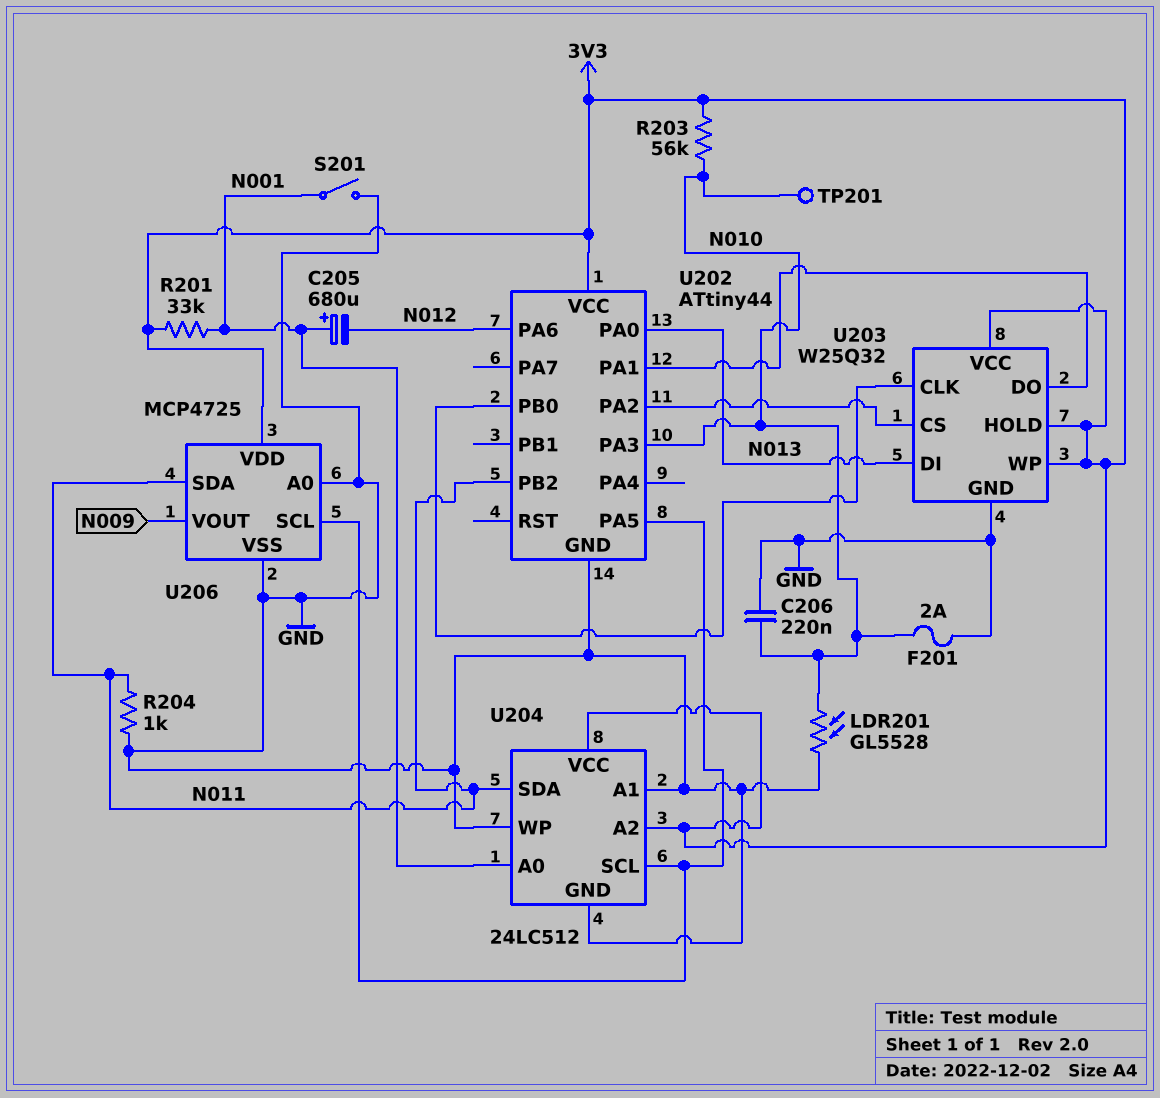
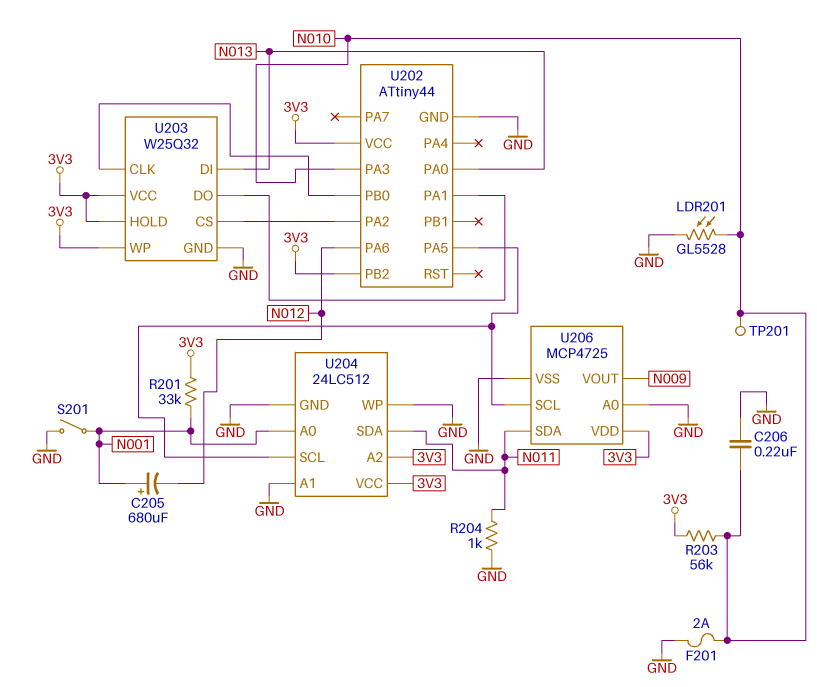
U202 pin PB2: N011 -> 3V3

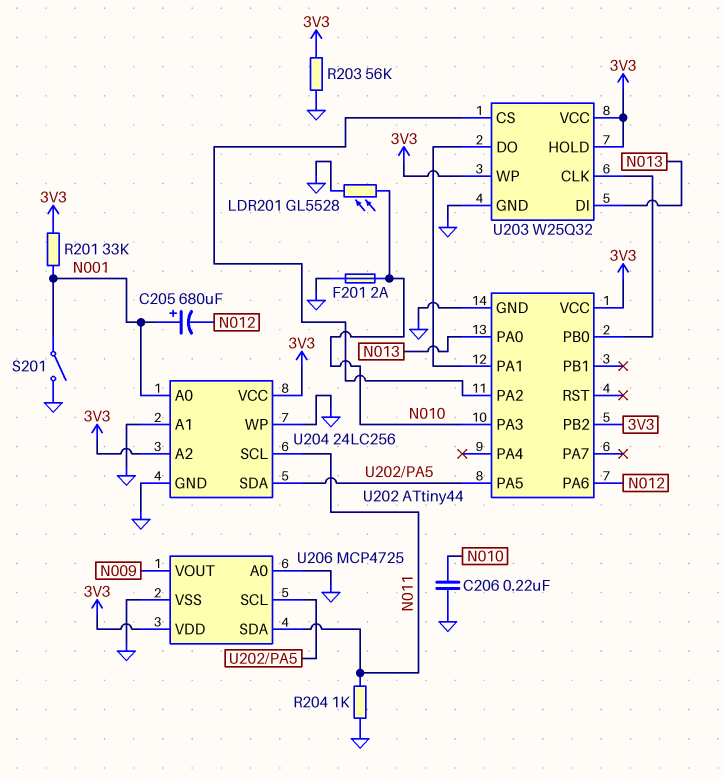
R203: 56k (3V3, N010) -> 56k (3V3, GND)
TP201: test point (N010) -> none
U204: 24LC512 -> 24LC256
U204 pin SCL: U202/PA5 -> N011
U204 pin SDA: N011 -> U202/PA5

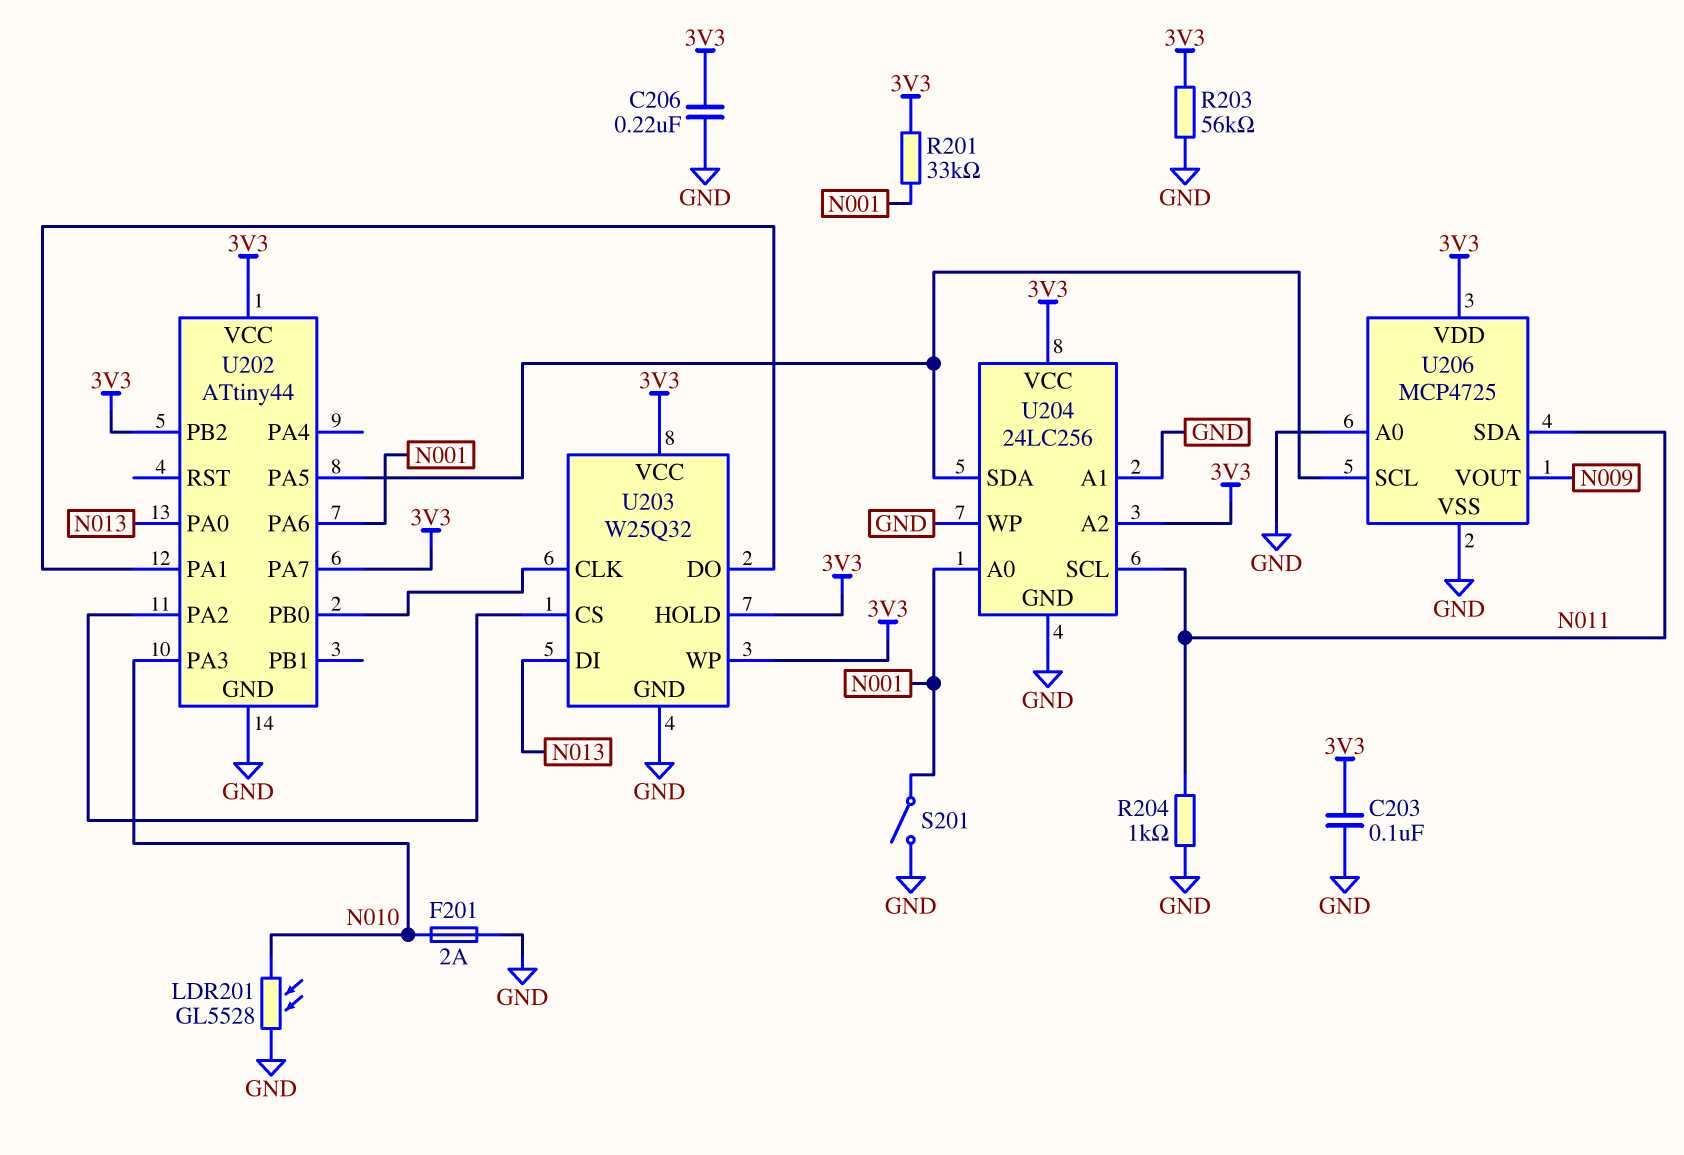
C203: none -> 100nF (3V3, GND)
C205: 680uF (plus N001, minus N012) -> none
C206: 220nF (GND, N010) -> 220nF (3V3, GND)
U202 pin PA6: N012 -> N001
U202 pin PA7: none -> 3V3

